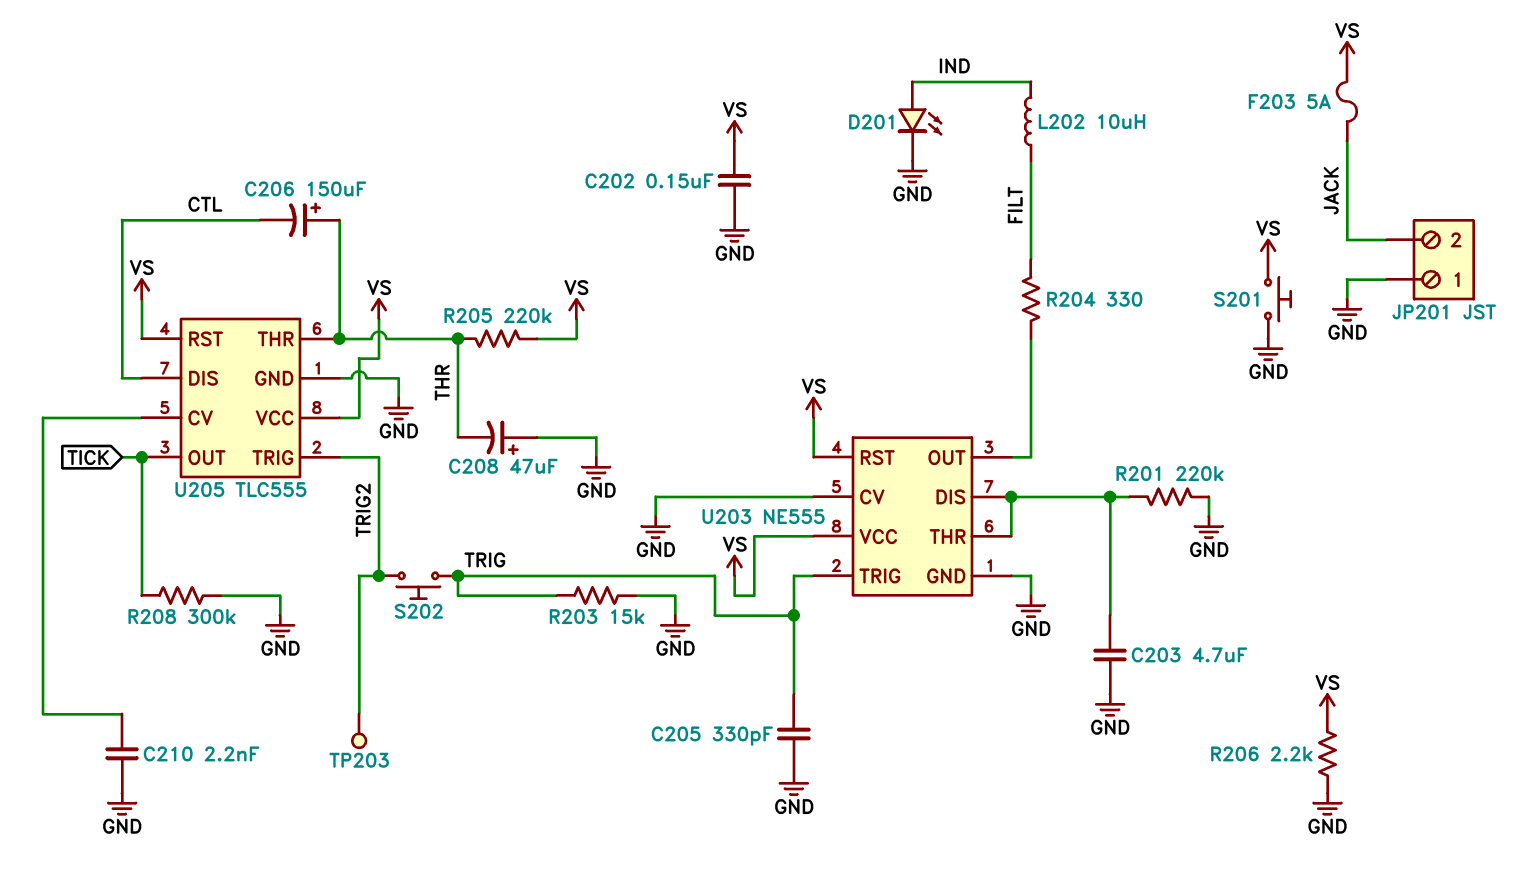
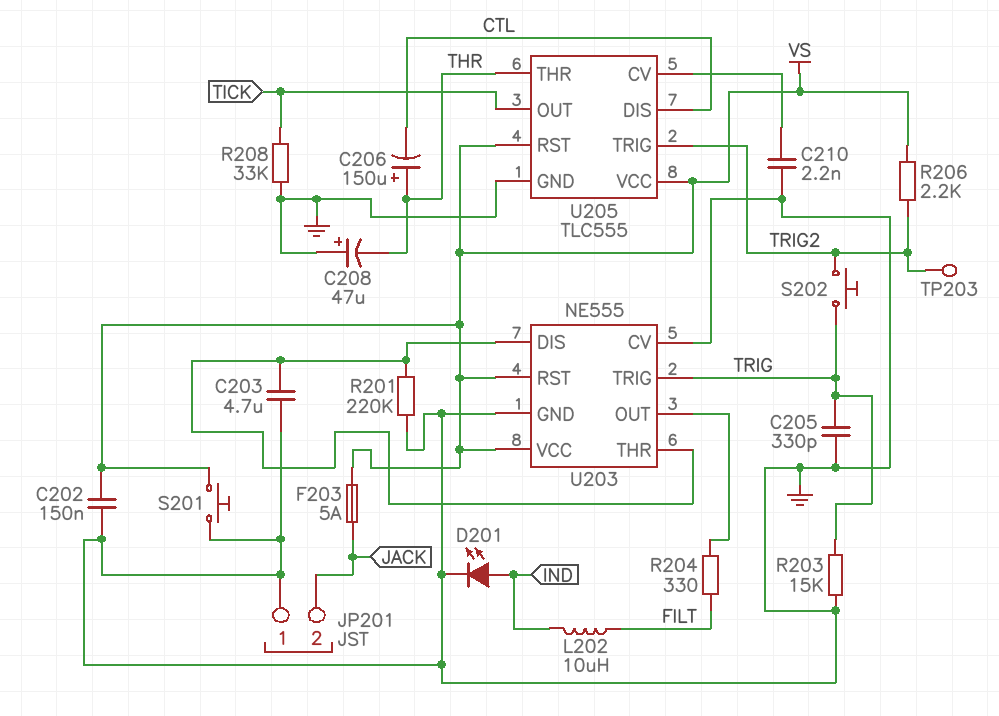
R205: 220k (THR, VS) -> none
R206: 2.2k (GND, VS) -> 2.2k (TRIG2, VS)
R208: 300k (GND, TICK) -> 33k (GND, TICK)

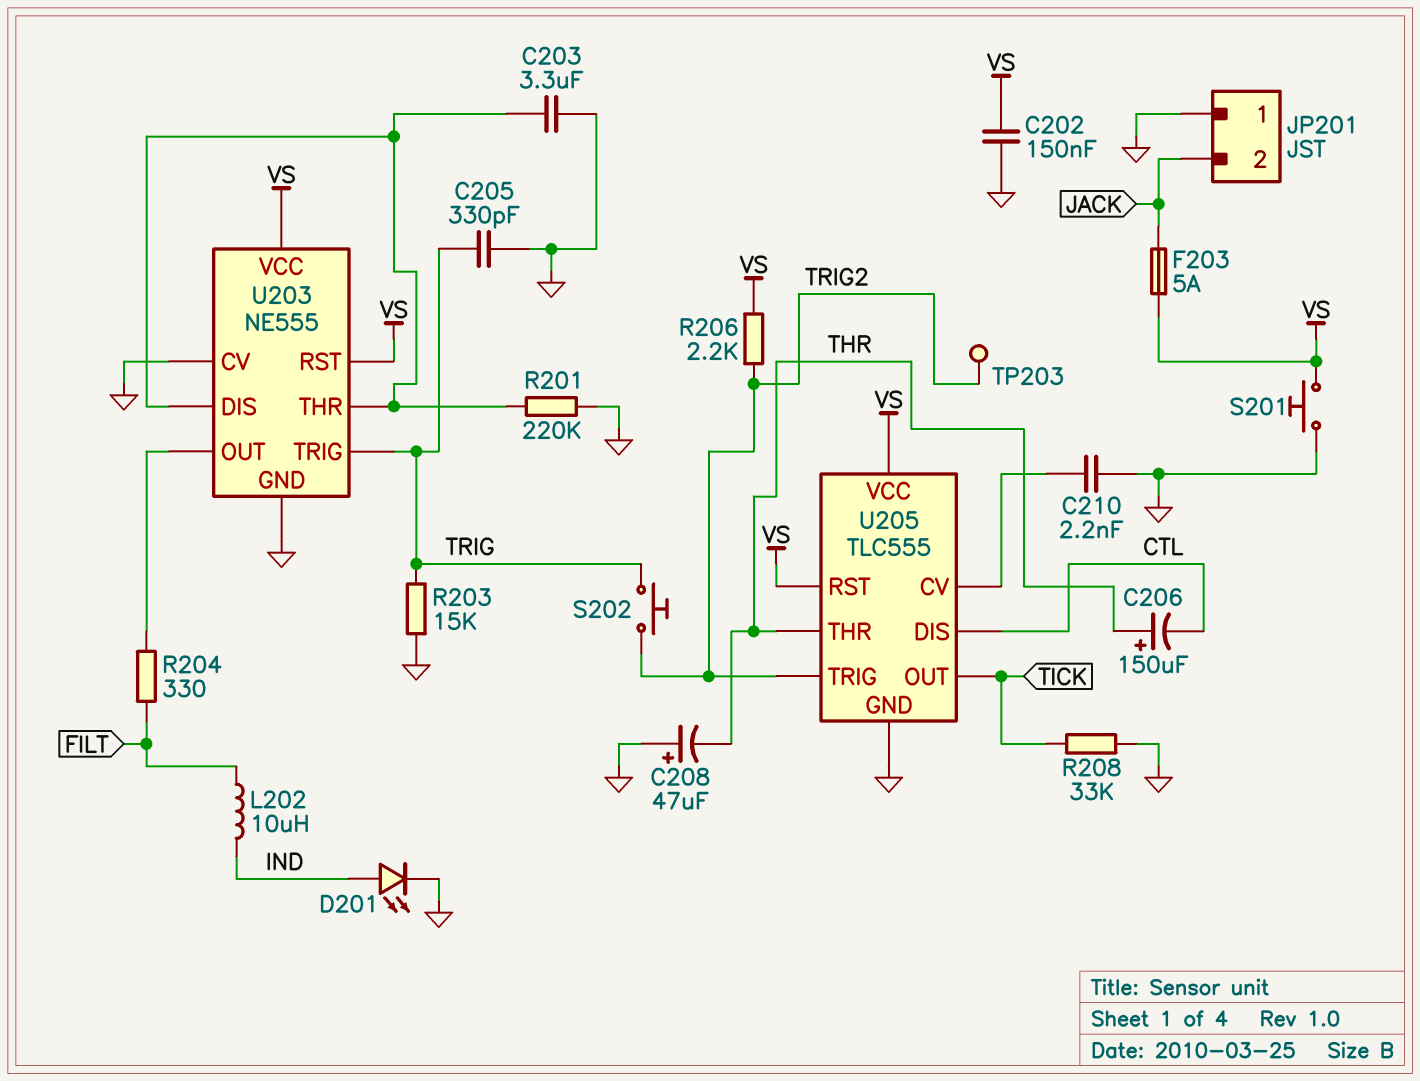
C203: 4.7uF (GND, U203/DIS) -> 3.3uF (GND, U203/DIS)

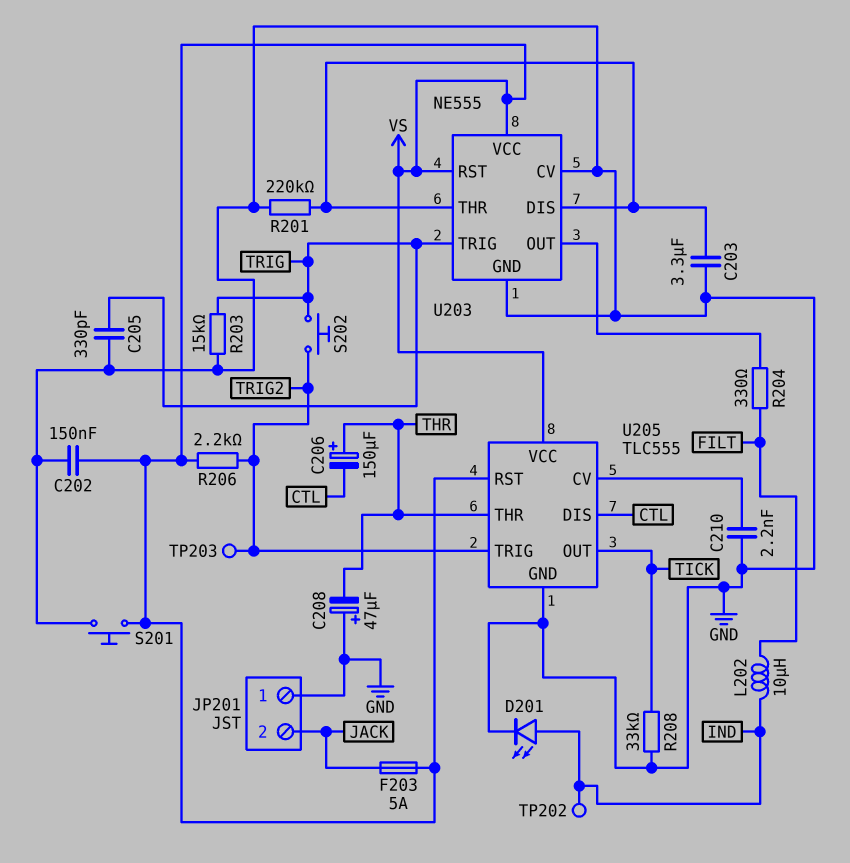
TP202: none -> test point (IND)

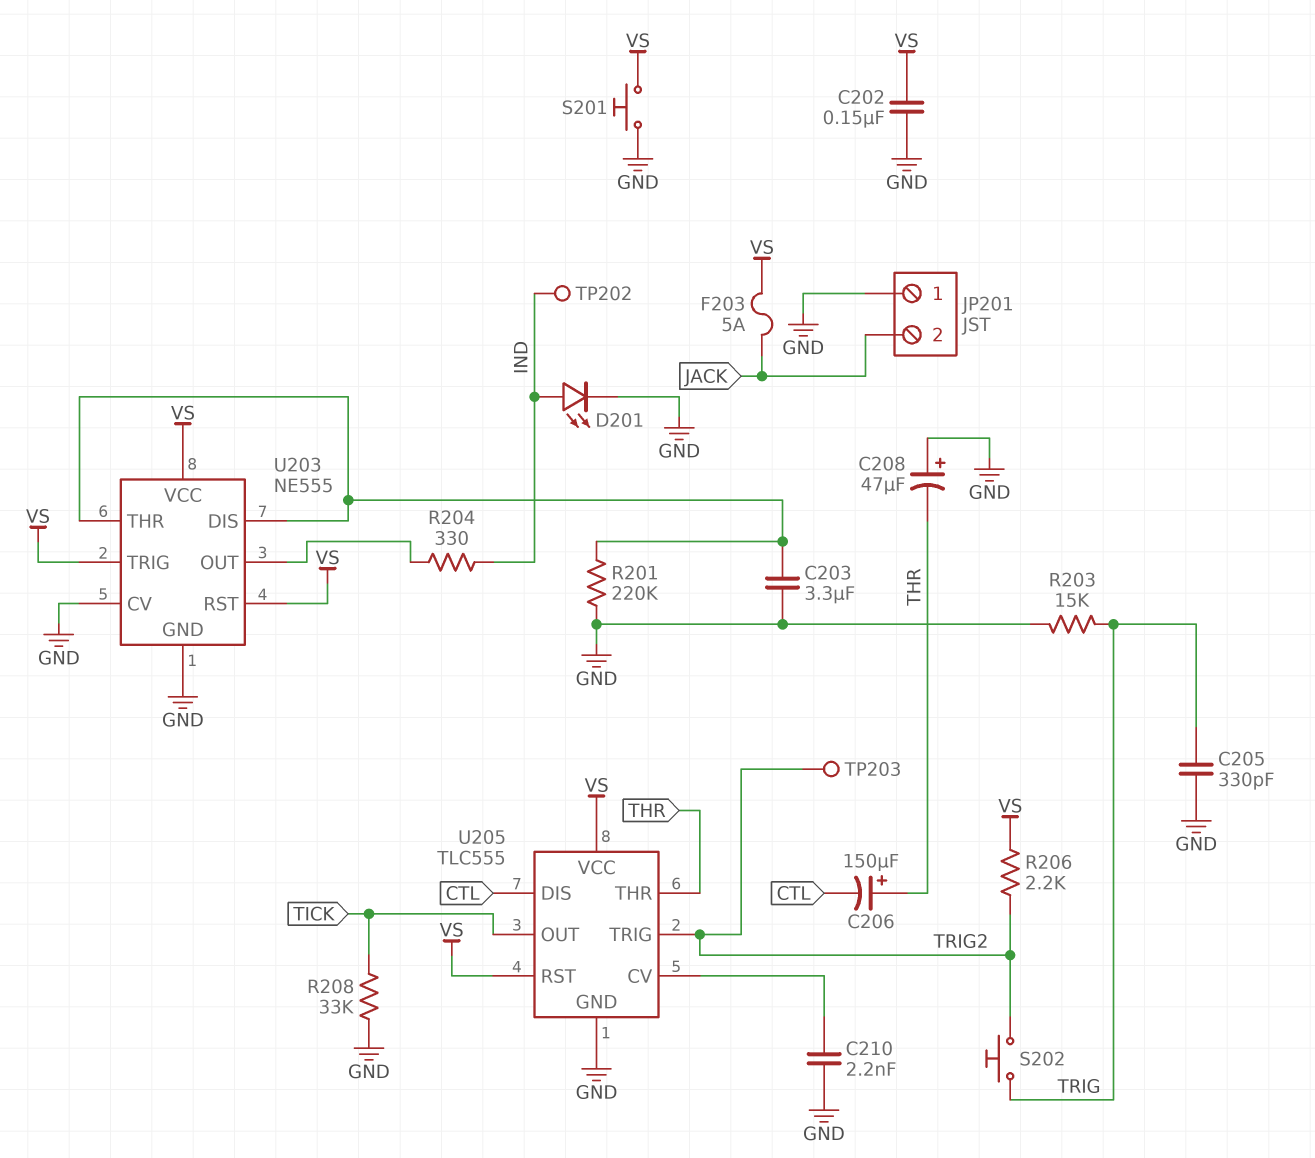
L202: 10uH (FILT, IND) -> none
R204: 330 (FILT, U203/OUT) -> 330 (IND, U203/OUT)
U203 pin TRIG: TRIG -> VS

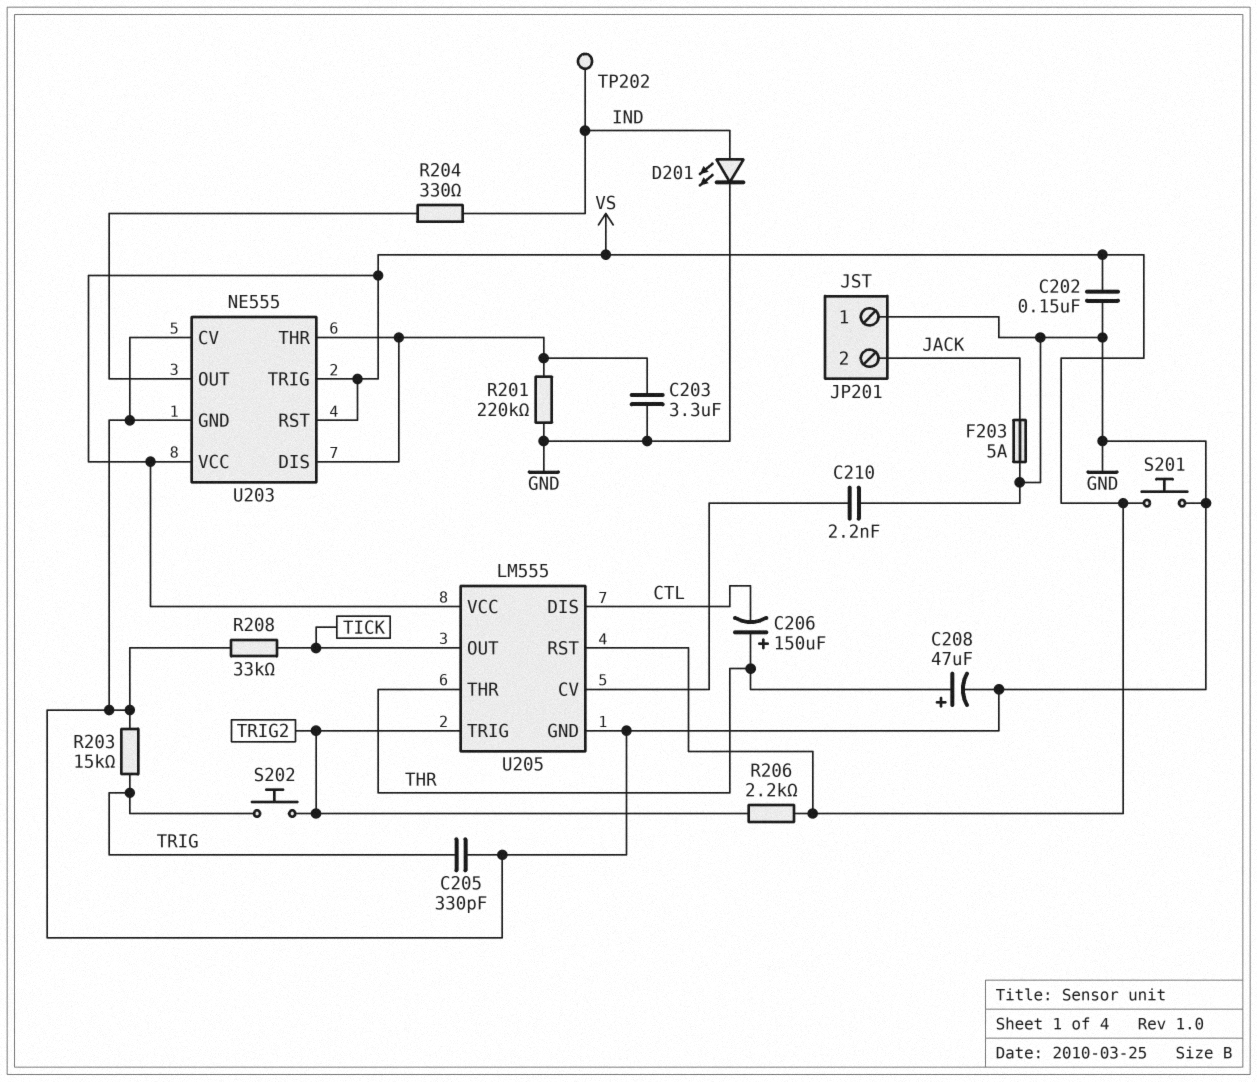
C208: 47uF (plus GND, minus THR) -> 47uF (plus THR, minus GND)
F203: 5A (JACK, VS) -> 5A (GND, JACK)
TP203: test point (TRIG2) -> none
U205: TLC555 -> LM555

